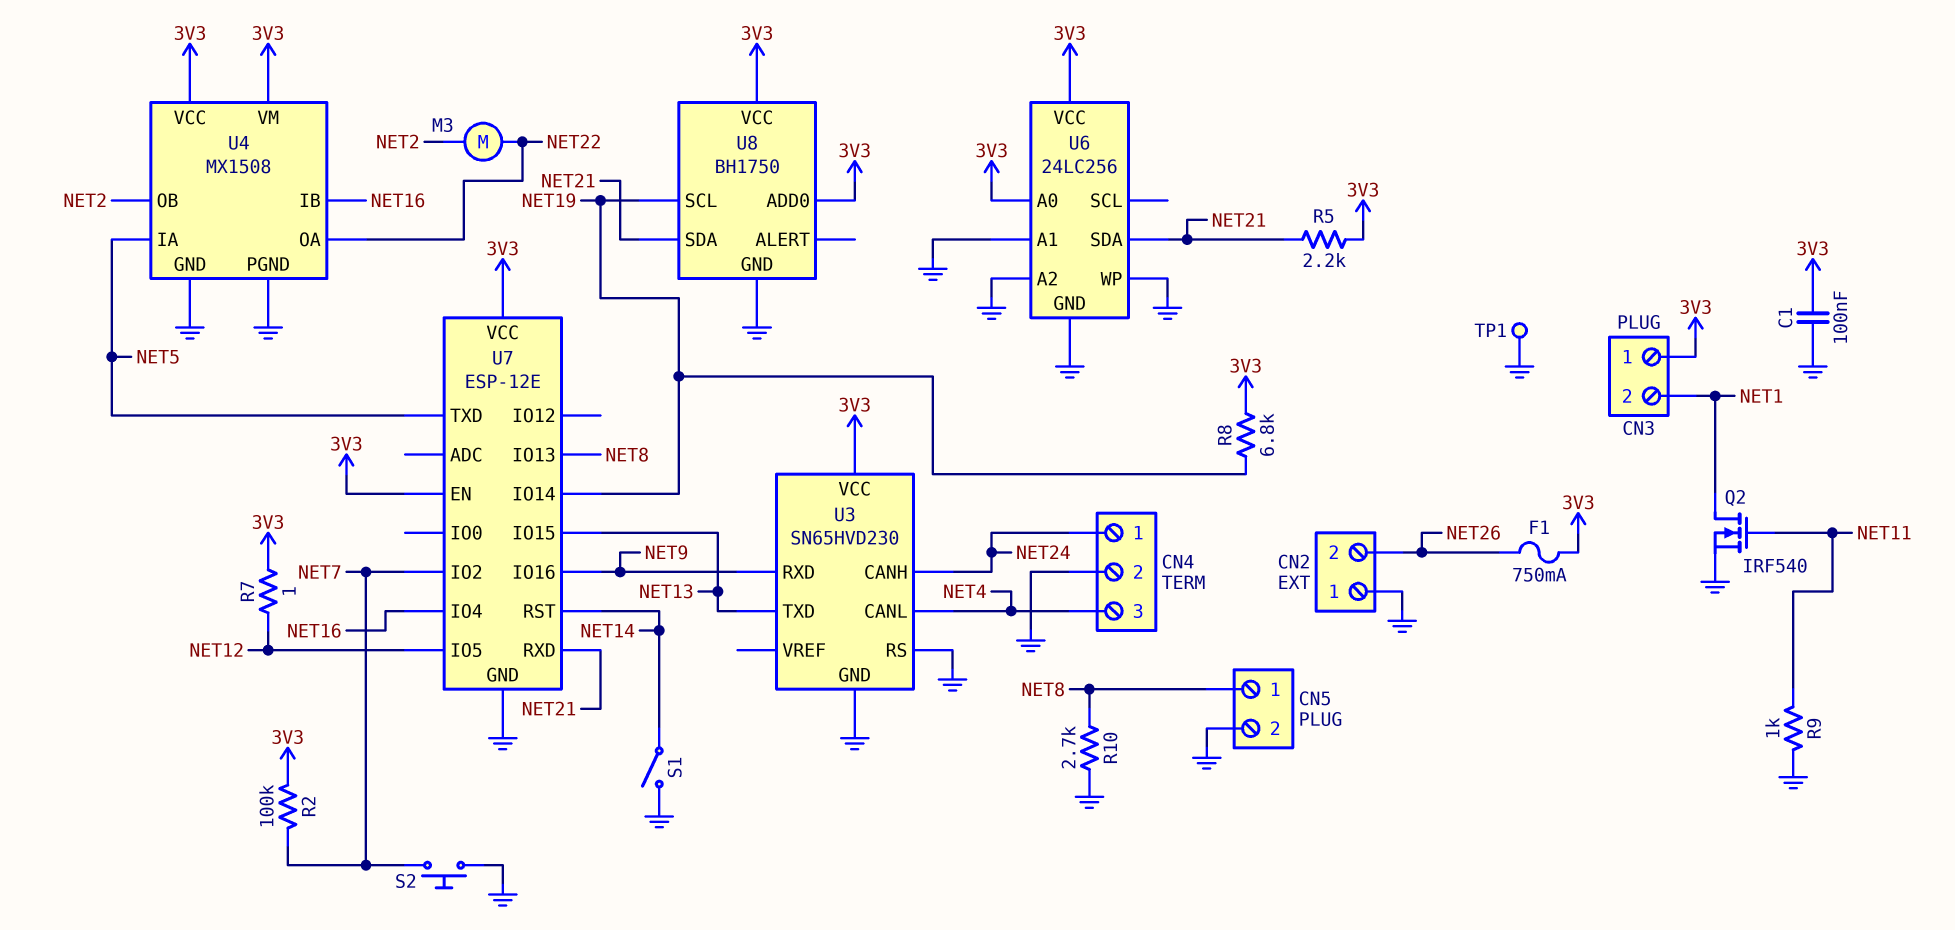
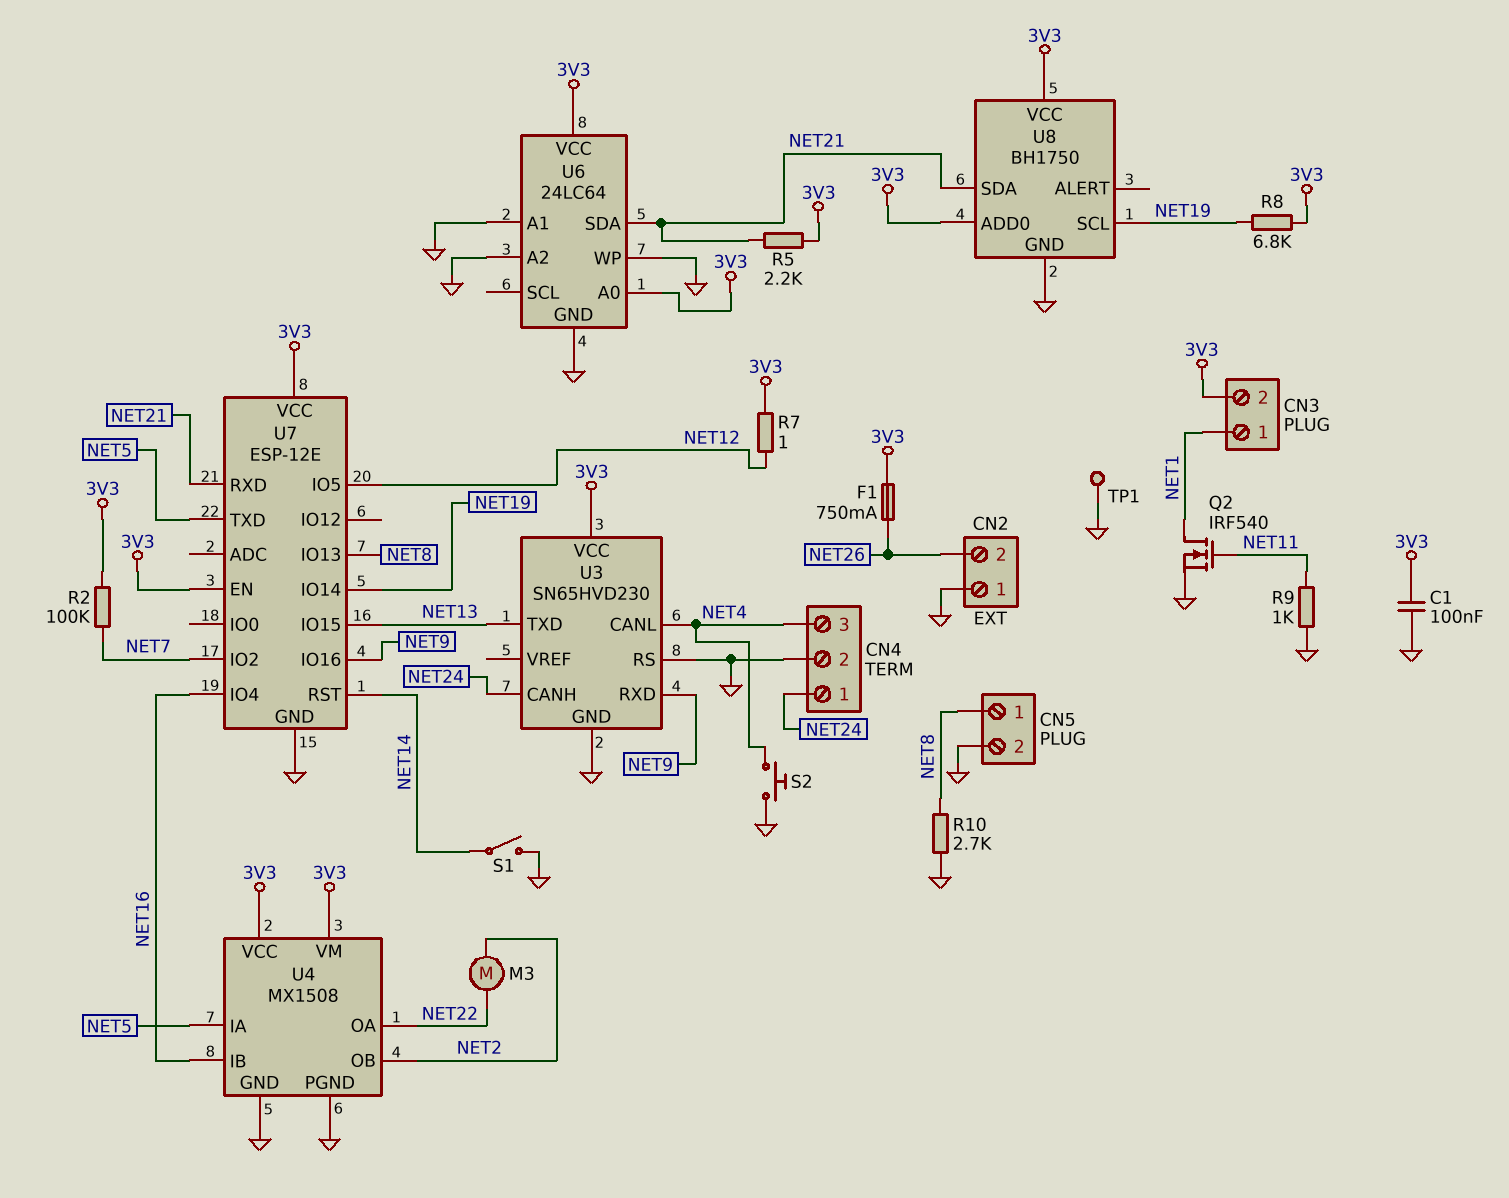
CN3 pin 1: 3V3 -> NET1
CN3 pin 2: NET1 -> 3V3
S2: button (GND, NET7) -> button (GND, NET4)
U6: 24LC256 -> 24LC64

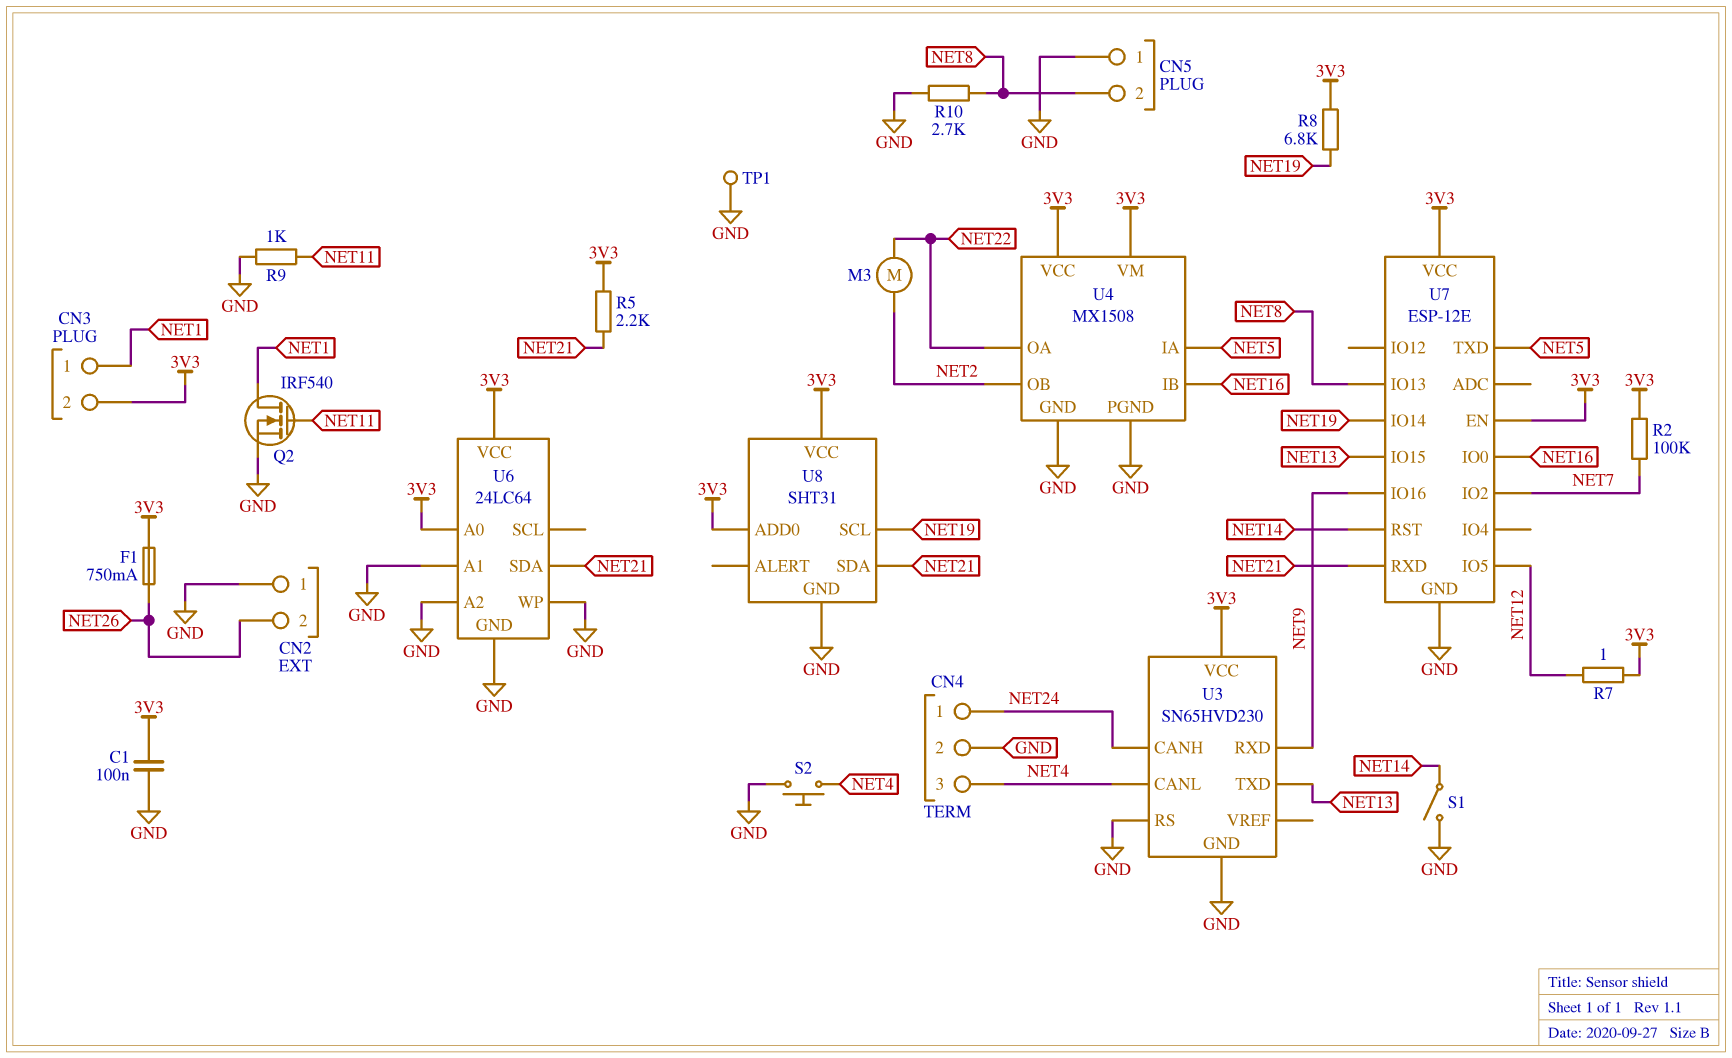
CN5 pin 1: NET8 -> GND
CN5 pin 2: GND -> NET8
U7 pin IO0: none -> NET16
U7 pin IO4: NET16 -> none
U8: BH1750 -> SHT31

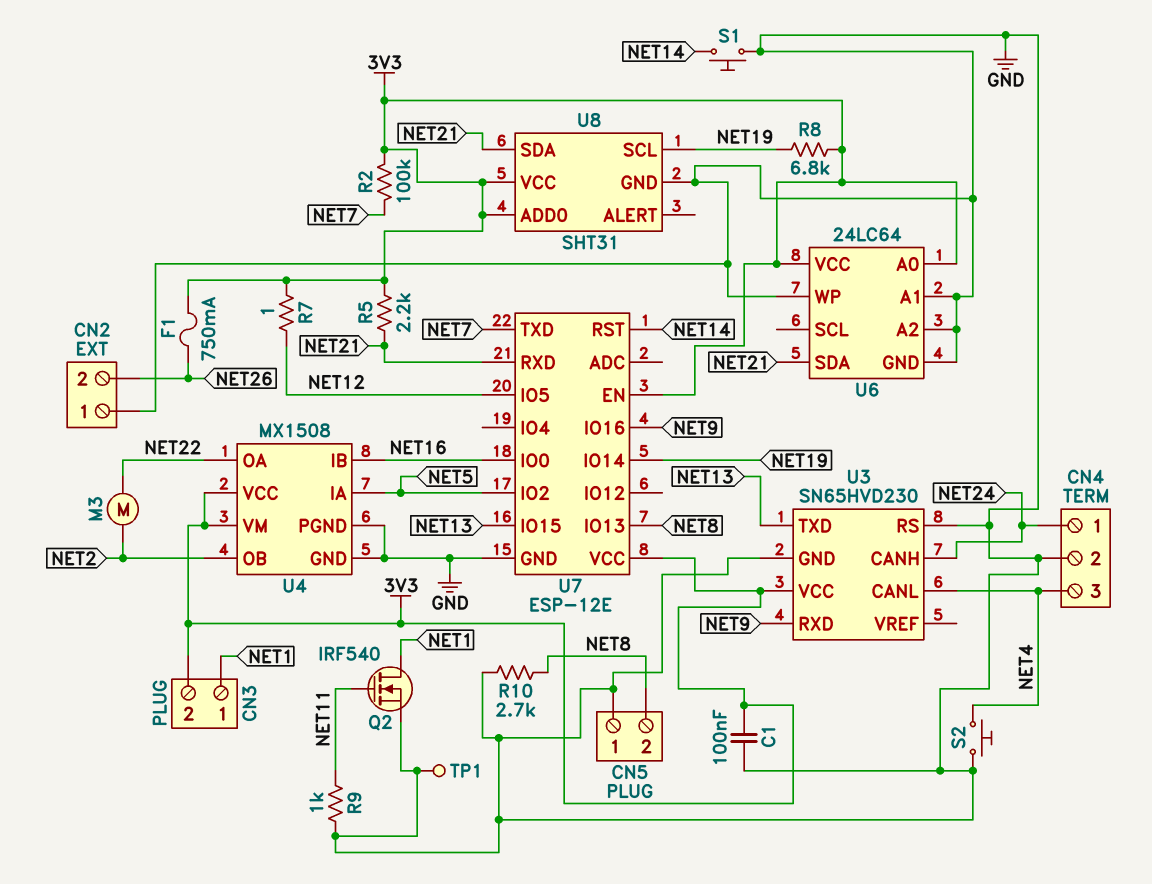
S1: switch (GND, NET14) -> button (GND, NET14)
U7 pin IO2: NET7 -> NET5
U7 pin TXD: NET5 -> NET7

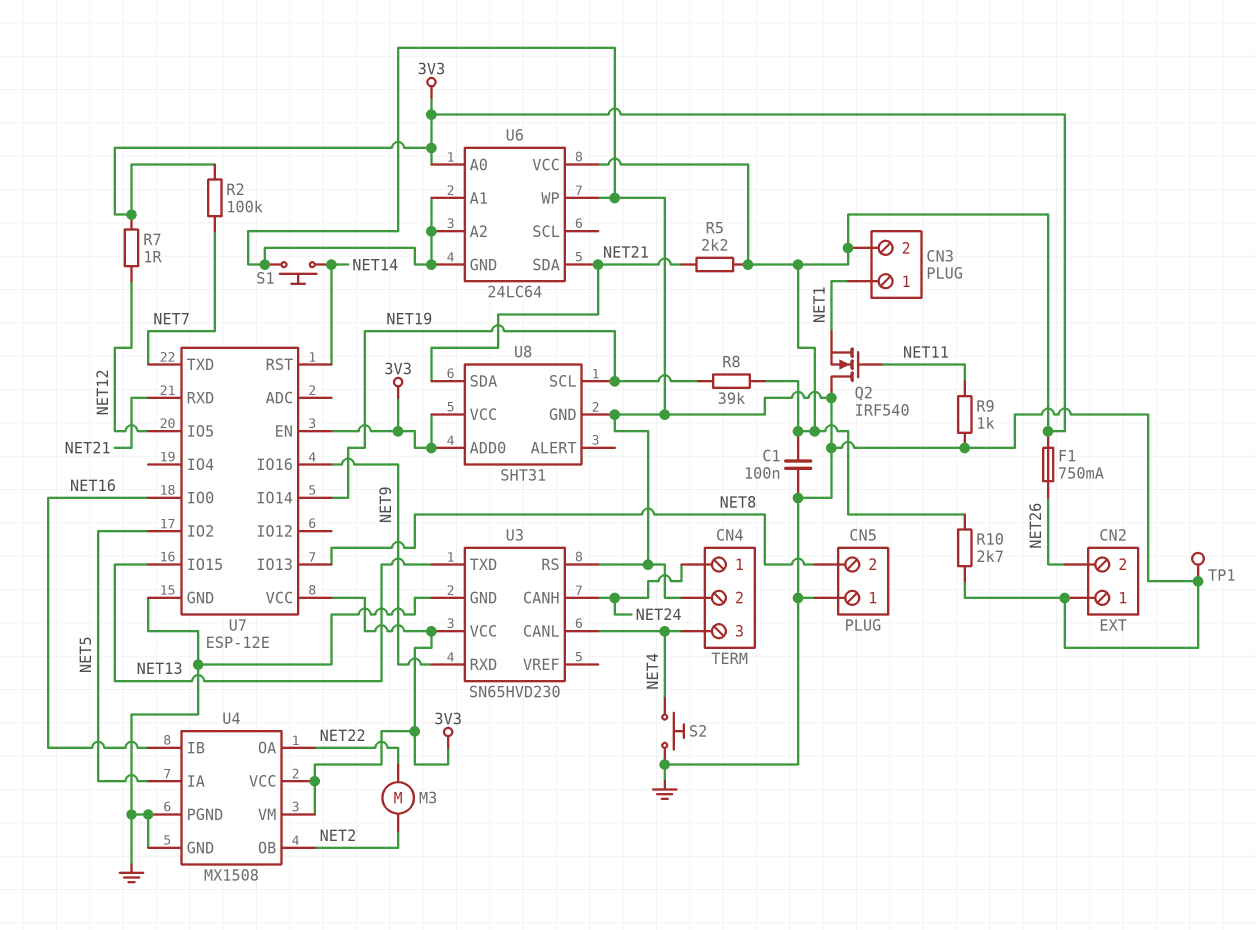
Q2: NMOS IRF540 (G NET11, D NET1, S GND) -> NMOS IRF540 (G NET11, D GND, S NET1)
R8: 6.8k (3V3, NET19) -> 39k (3V3, NET19)
R10: 2.7k (GND, NET8) -> 2.7k (3V3, GND)

